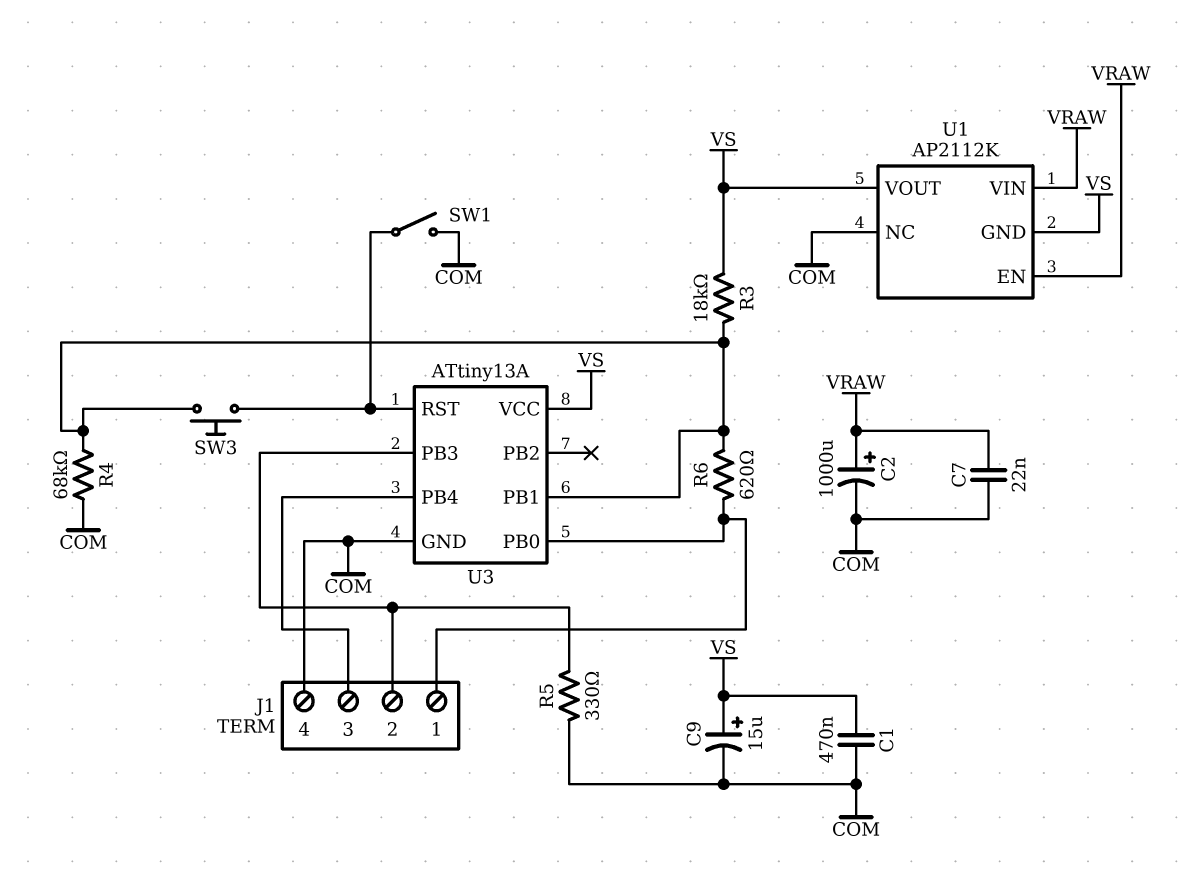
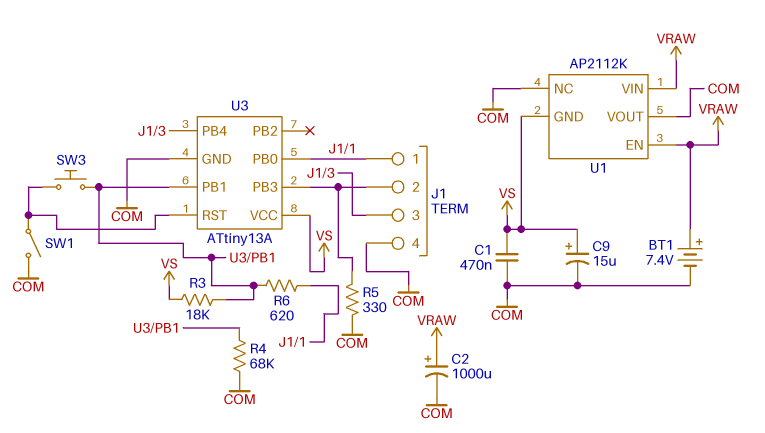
BT1: none -> 7.4V (plus VRAW, minus COM)
C7: 22nF (COM, VRAW) -> none
U1 pin VOUT: VS -> COM

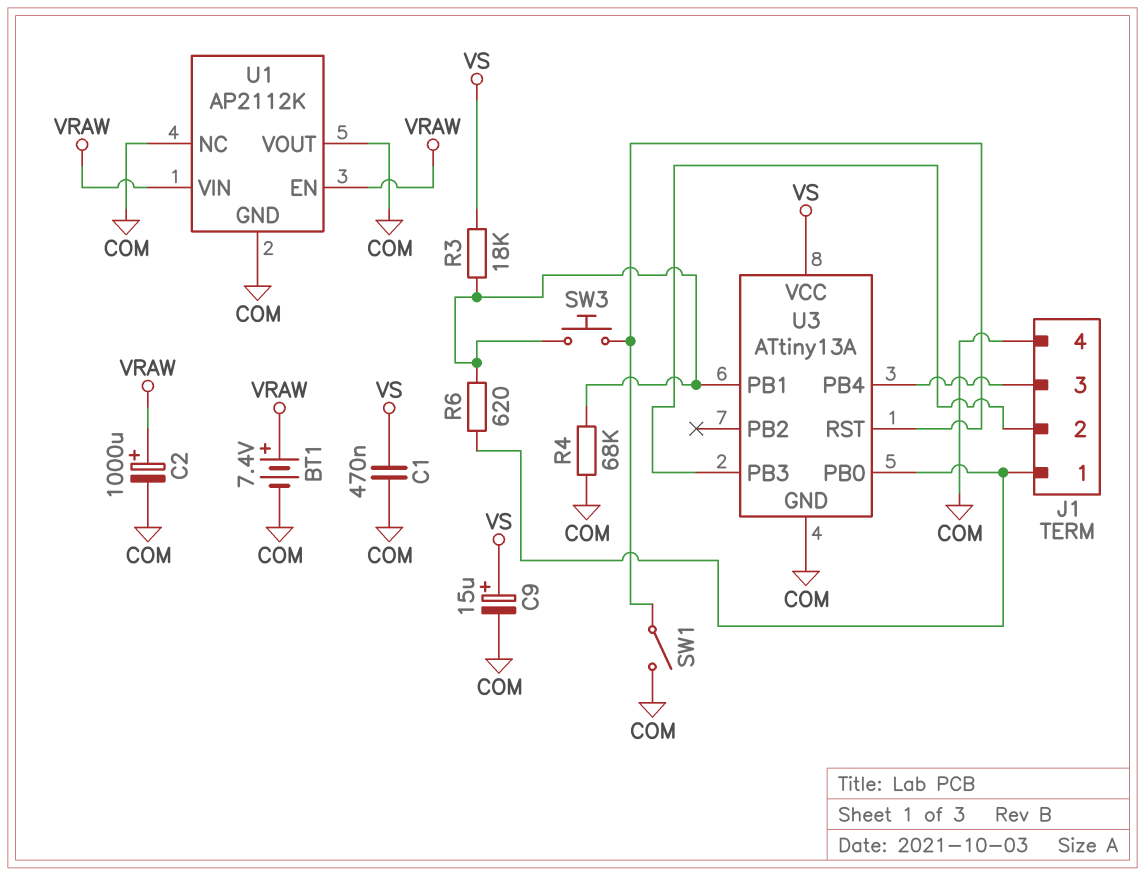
R5: 330 (COM, J1/2) -> none
U1 pin GND: VS -> COM

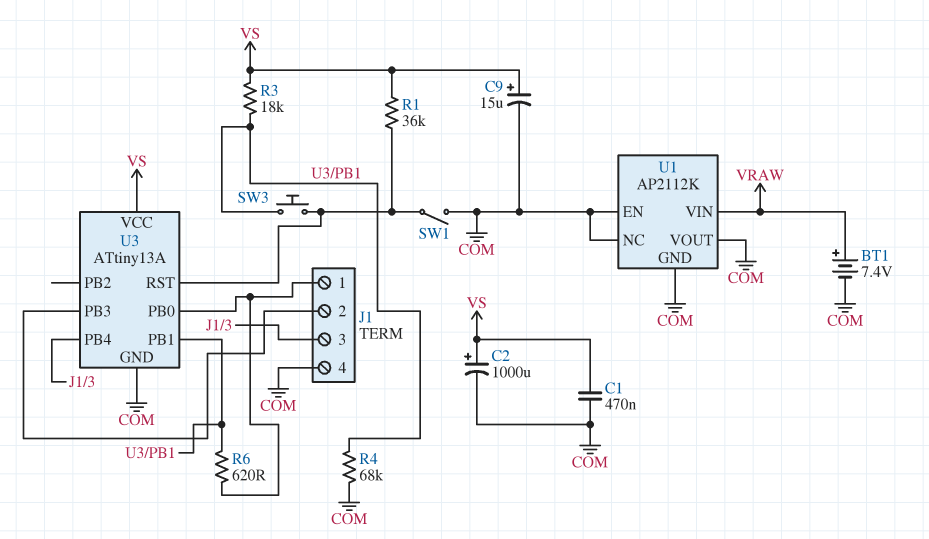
C2: 1000uF (plus VRAW, minus COM) -> 1000uF (plus VS, minus COM)
R1: none -> 36k (U3/RST, VS)
U1 pin EN: VRAW -> COM

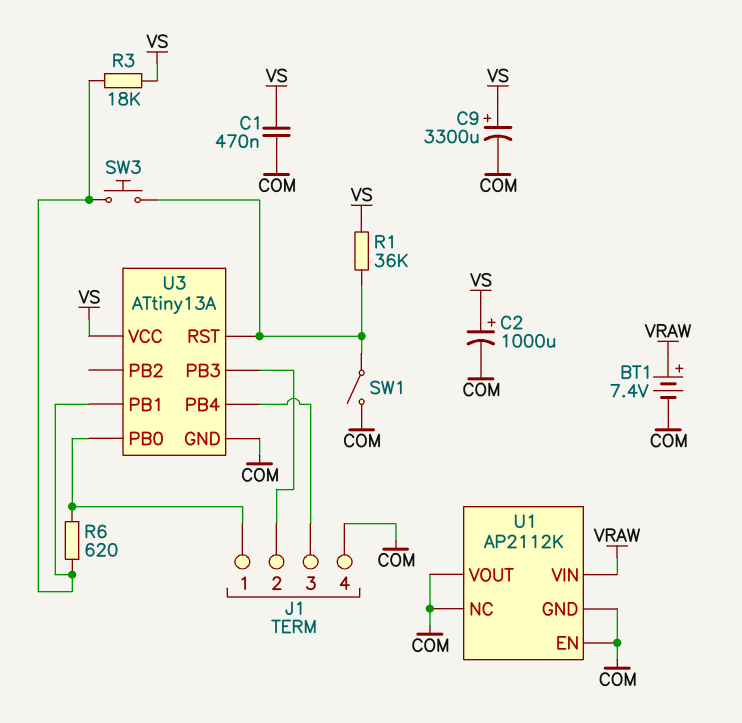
C9: 15uF (plus VS, minus COM) -> 3300uF (plus VS, minus COM)
R4: 68k (COM, U3/PB1) -> none

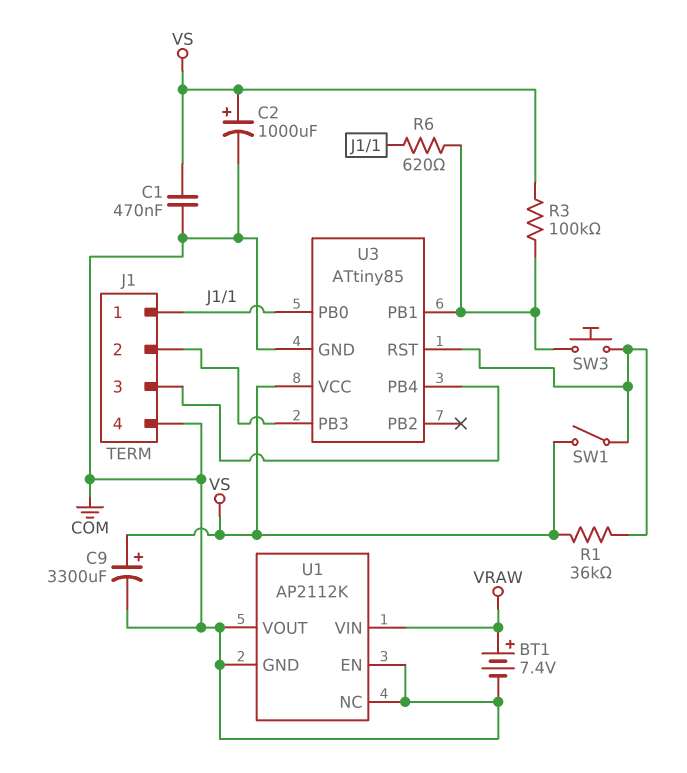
R3: 18k (U3/PB1, VS) -> 100k (U3/PB1, VS)
SW1: switch (COM, U3/RST) -> switch (U3/RST, VS)
U3: ATtiny13A -> ATtiny85

